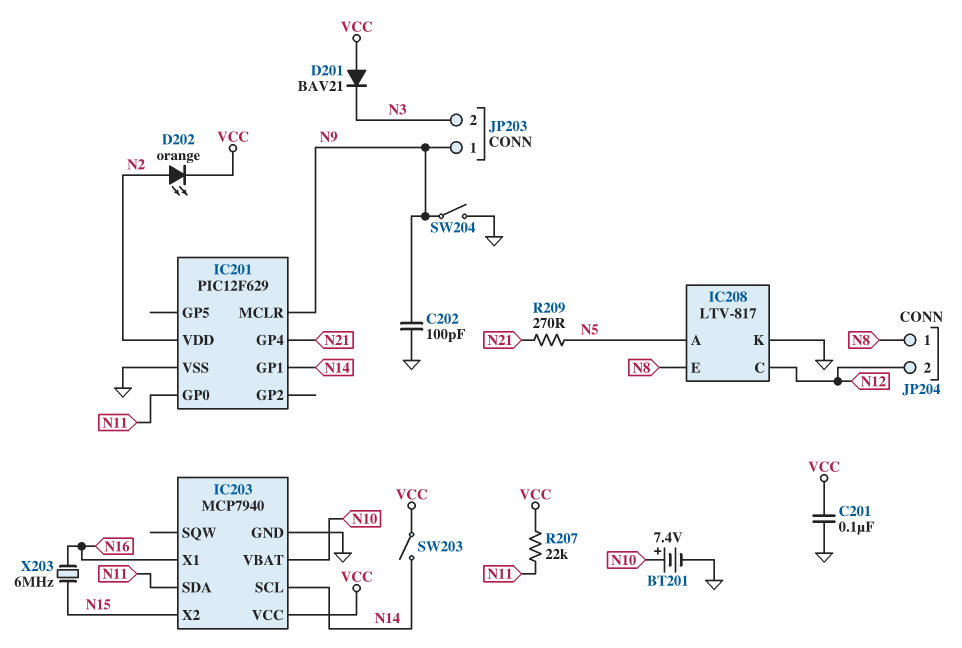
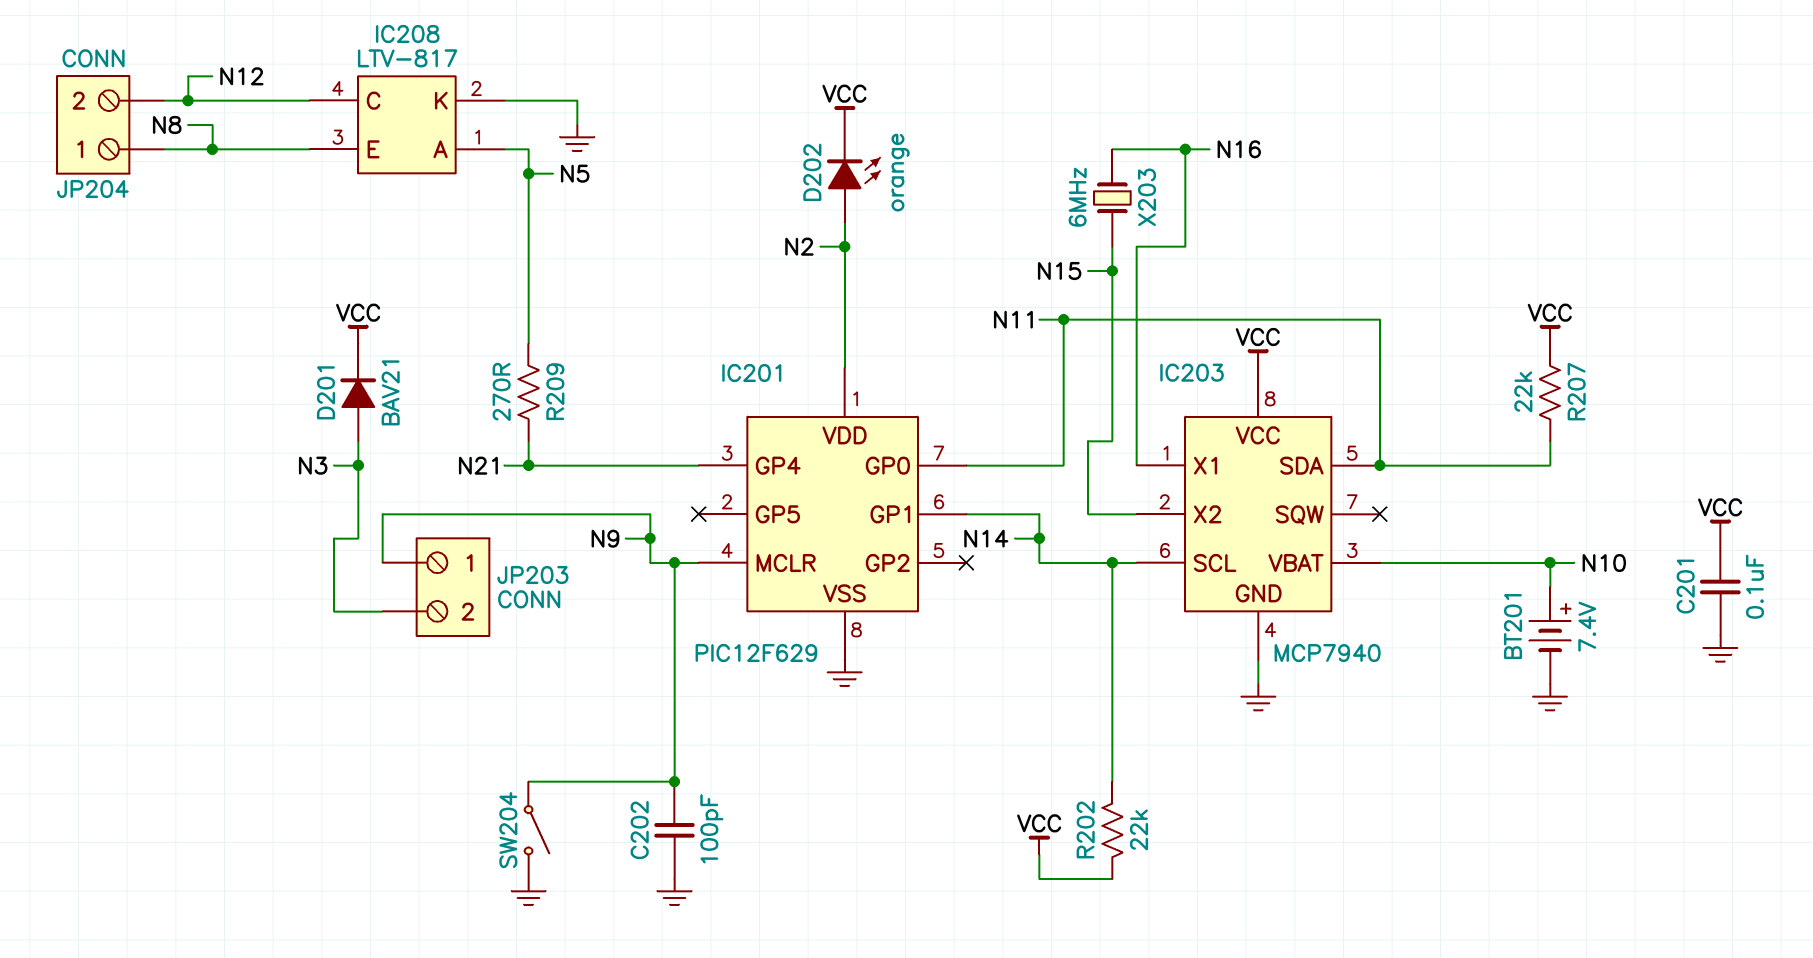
D201: diode BAV21 (A VCC, K N3) -> diode BAV21 (A N3, K VCC)
R202: none -> 22k (N14, VCC)
SW203: switch (N14, VCC) -> none

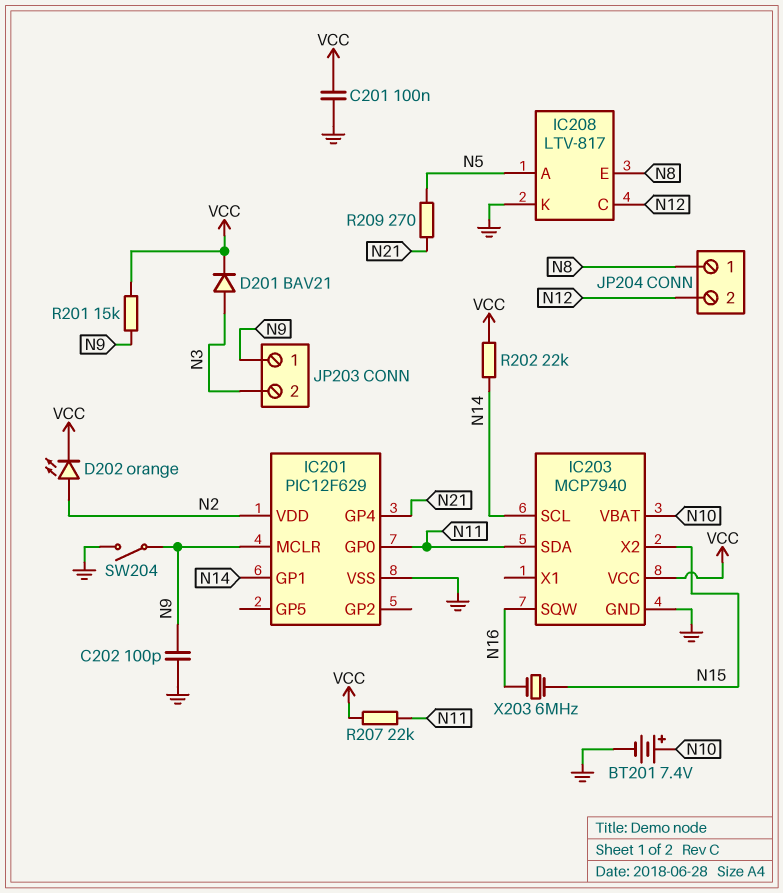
IC203 pin SQW: none -> N16
IC203 pin X1: N16 -> none
R201: none -> 15k (N9, VCC)

